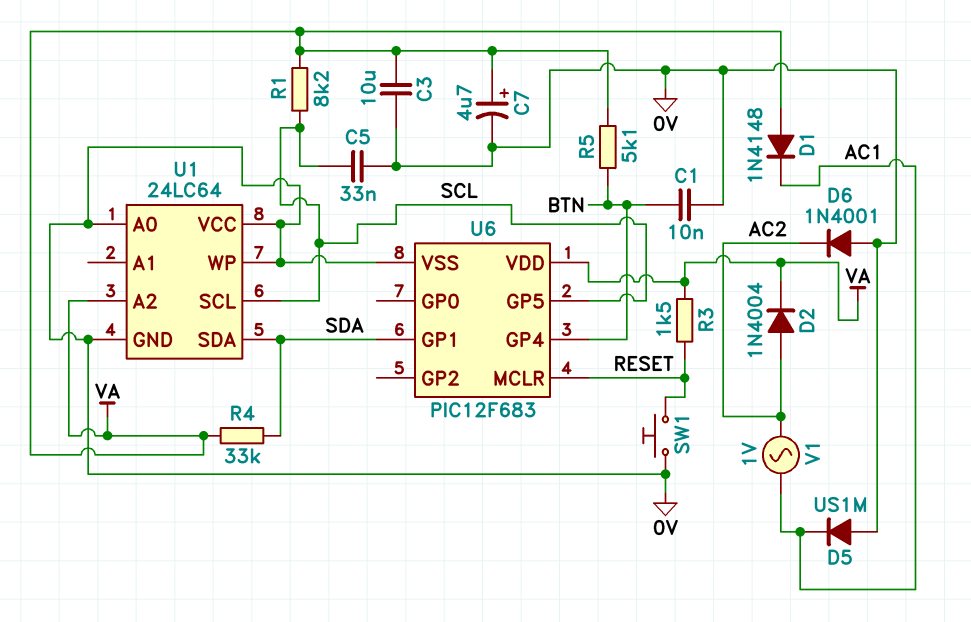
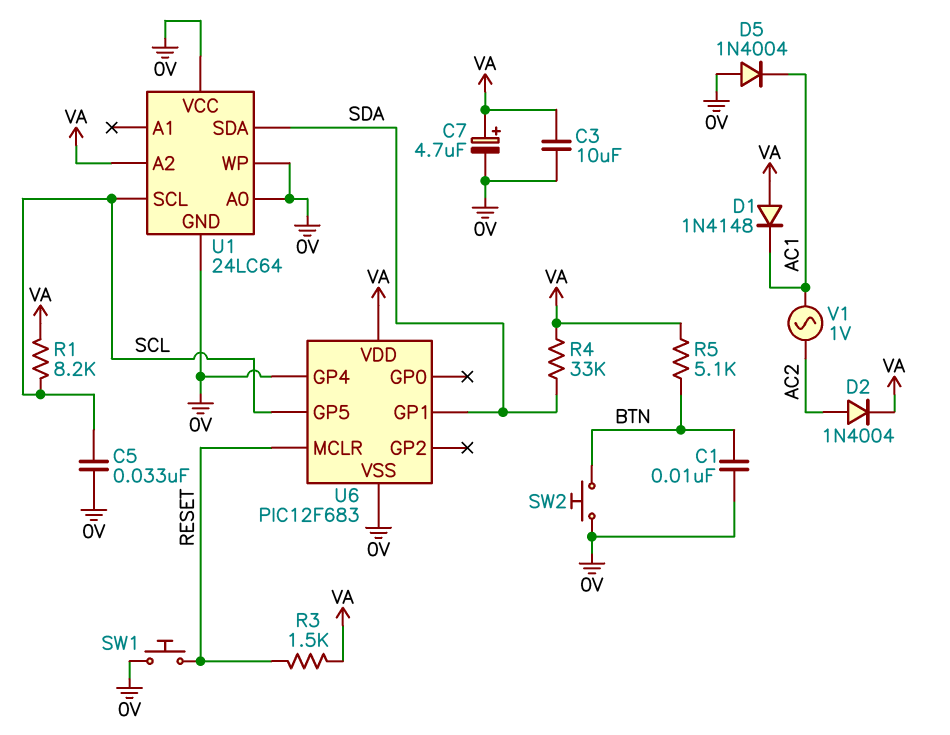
D5: diode US1M (A 0V, K AC1) -> diode 1N4004 (A 0V, K AC1)
D6: diode 1N4001 (A 0V, K AC2) -> none
SW2: none -> button (0V, BTN)
U6 pin GP4: BTN -> 0V

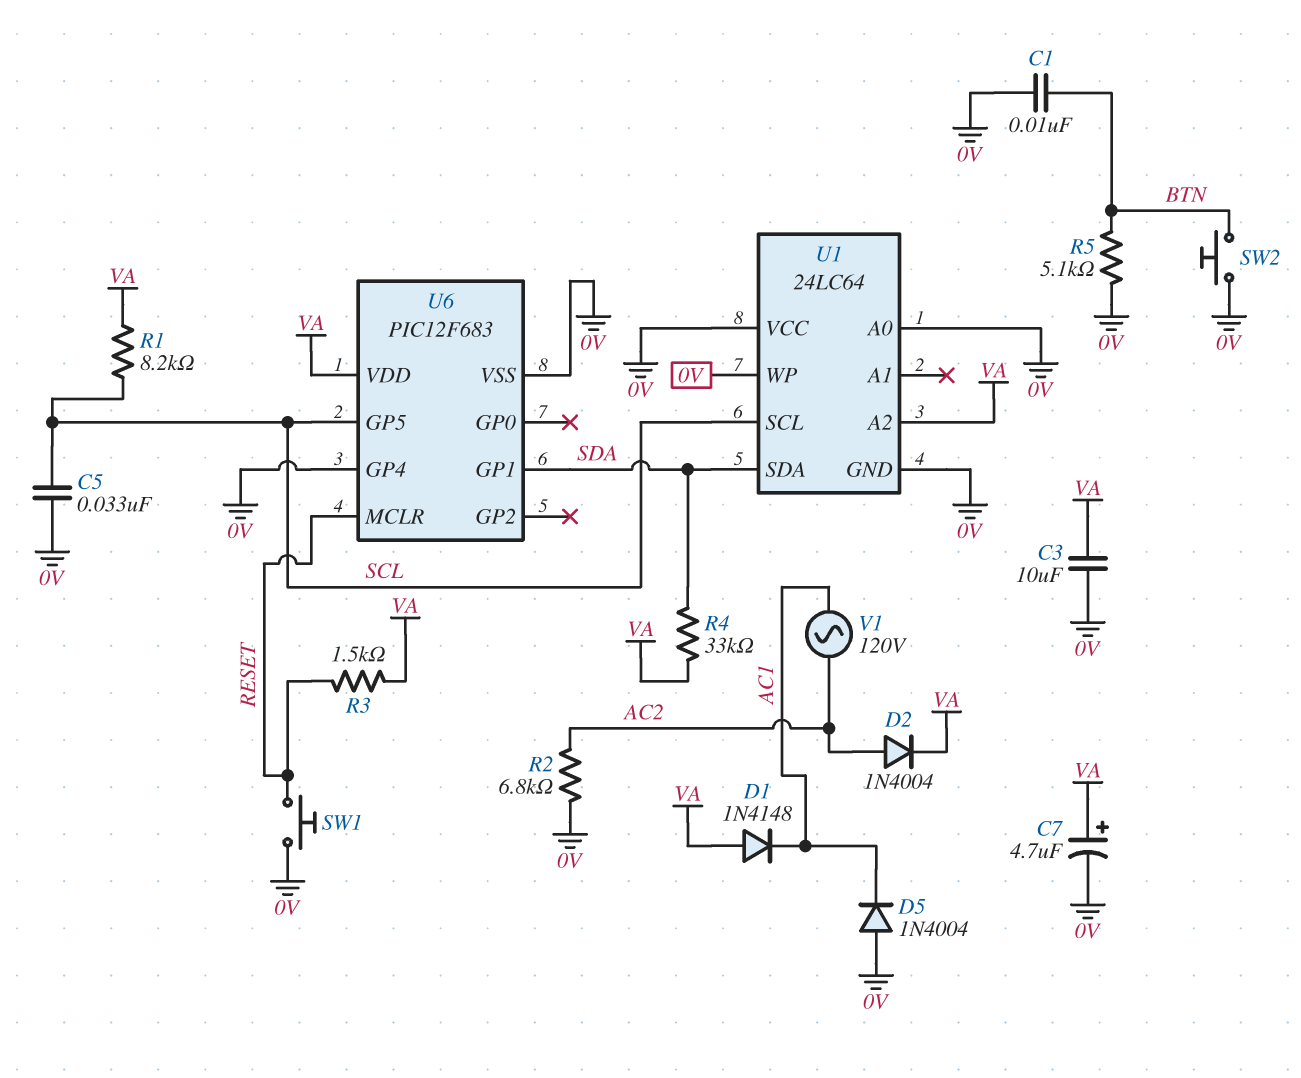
R2: none -> 6.8k (0V, AC2)
R5: 5.1k (BTN, VA) -> 5.1k (0V, BTN)
V1: AC 1V (AC1, AC2) -> AC 120V (AC1, AC2)

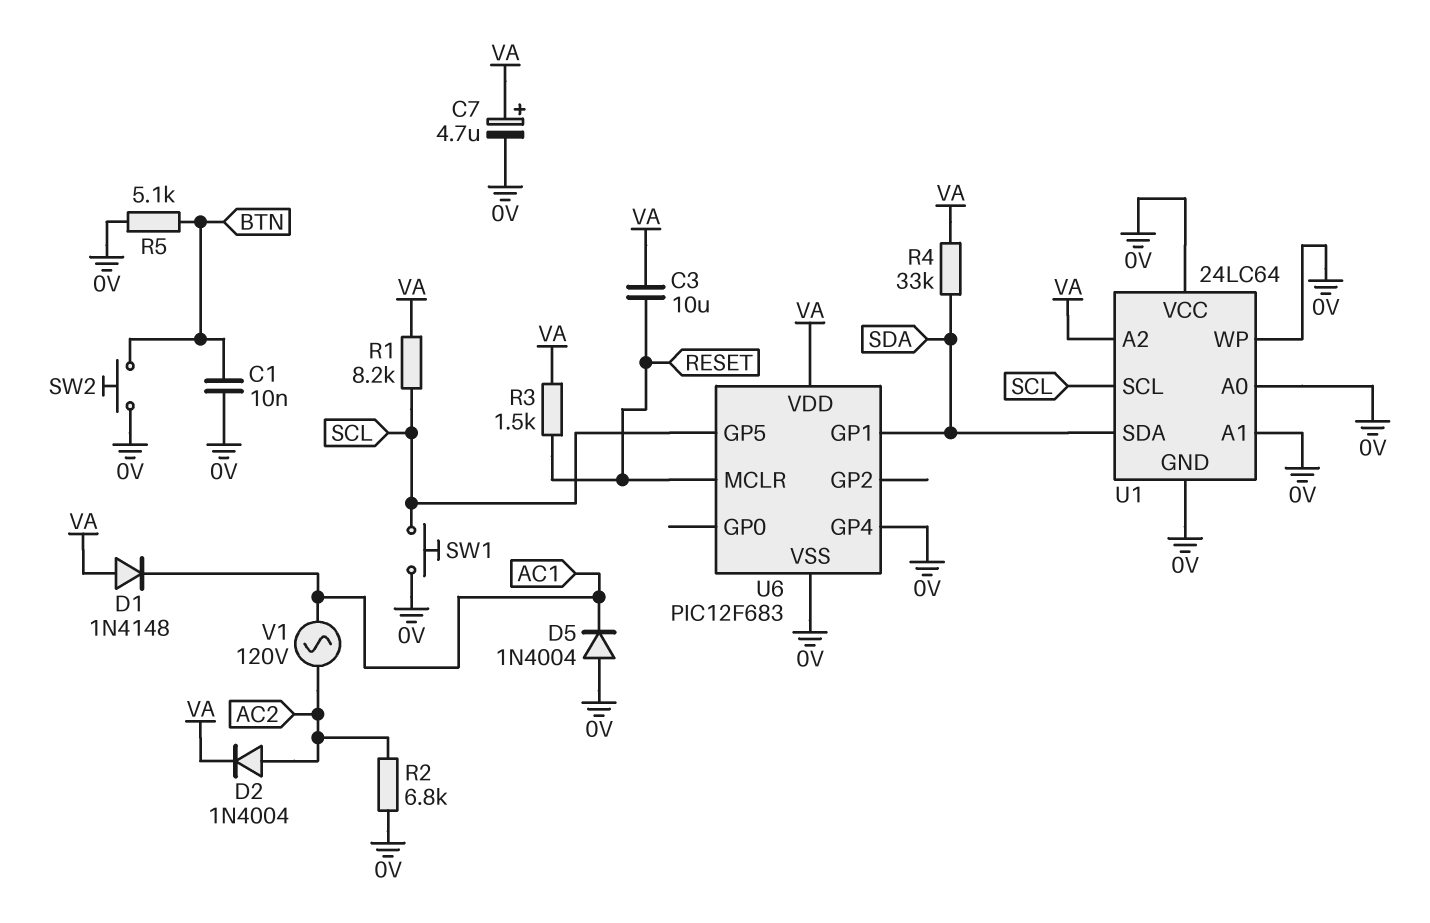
C3: 10uF (0V, VA) -> 10uF (RESET, VA)
C5: 33nF (0V, SCL) -> none
SW1: button (0V, RESET) -> button (0V, SCL)
U1 pin A1: none -> 0V

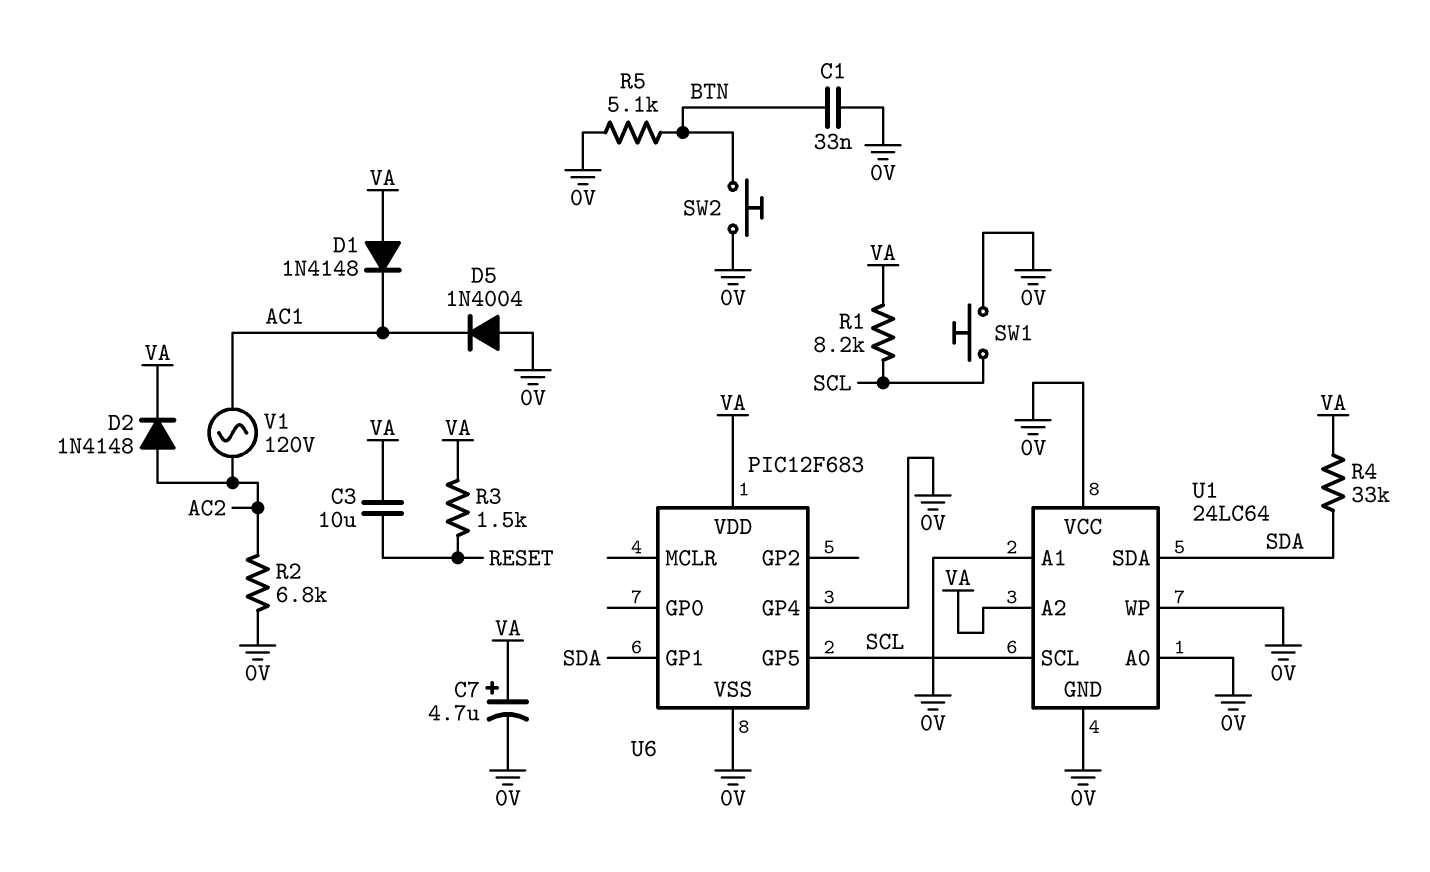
C1: 10nF (0V, BTN) -> 33nF (0V, BTN)
D2: diode 1N4004 (A AC2, K VA) -> diode 1N4148 (A AC2, K VA)
U6 pin MCLR: RESET -> none

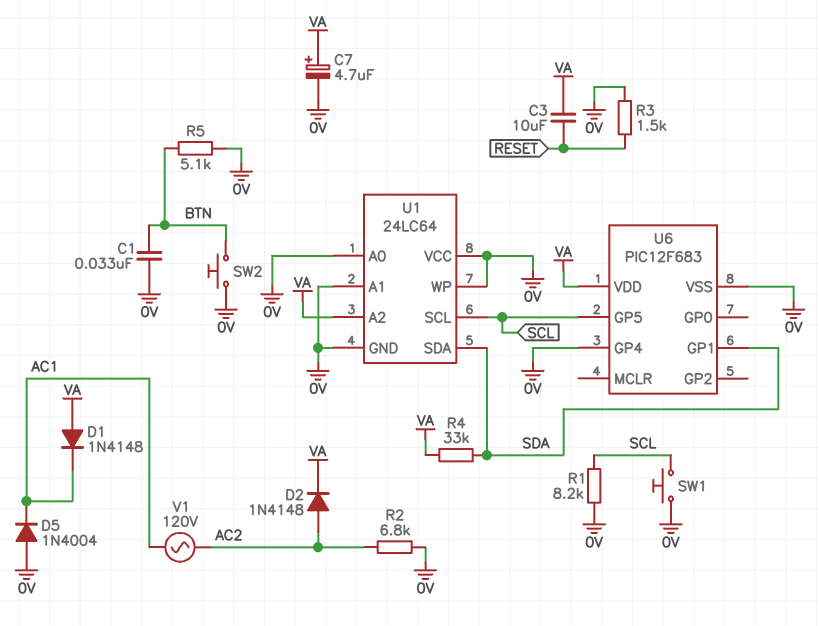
R1: 8.2k (SCL, VA) -> 8.2k (0V, SCL)
R3: 1.5k (RESET, VA) -> 1.5k (0V, RESET)

